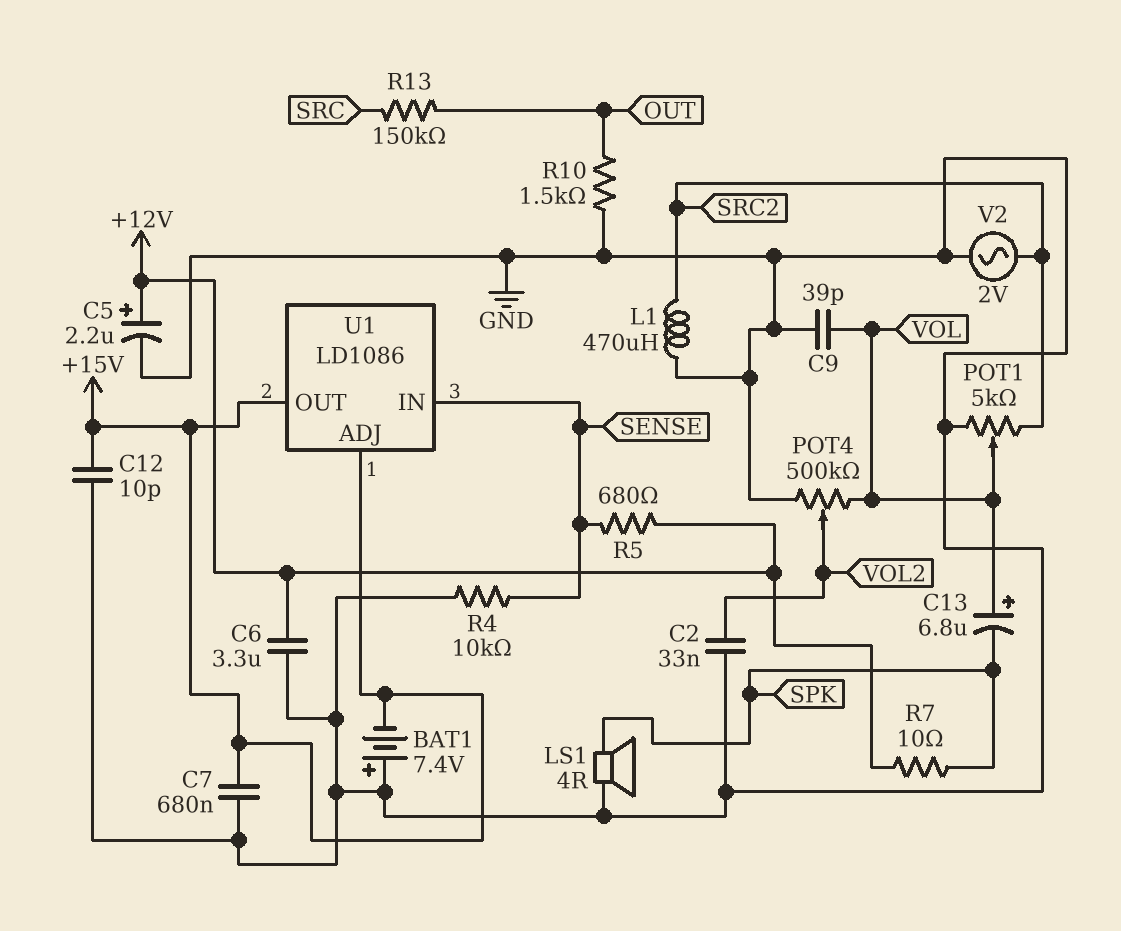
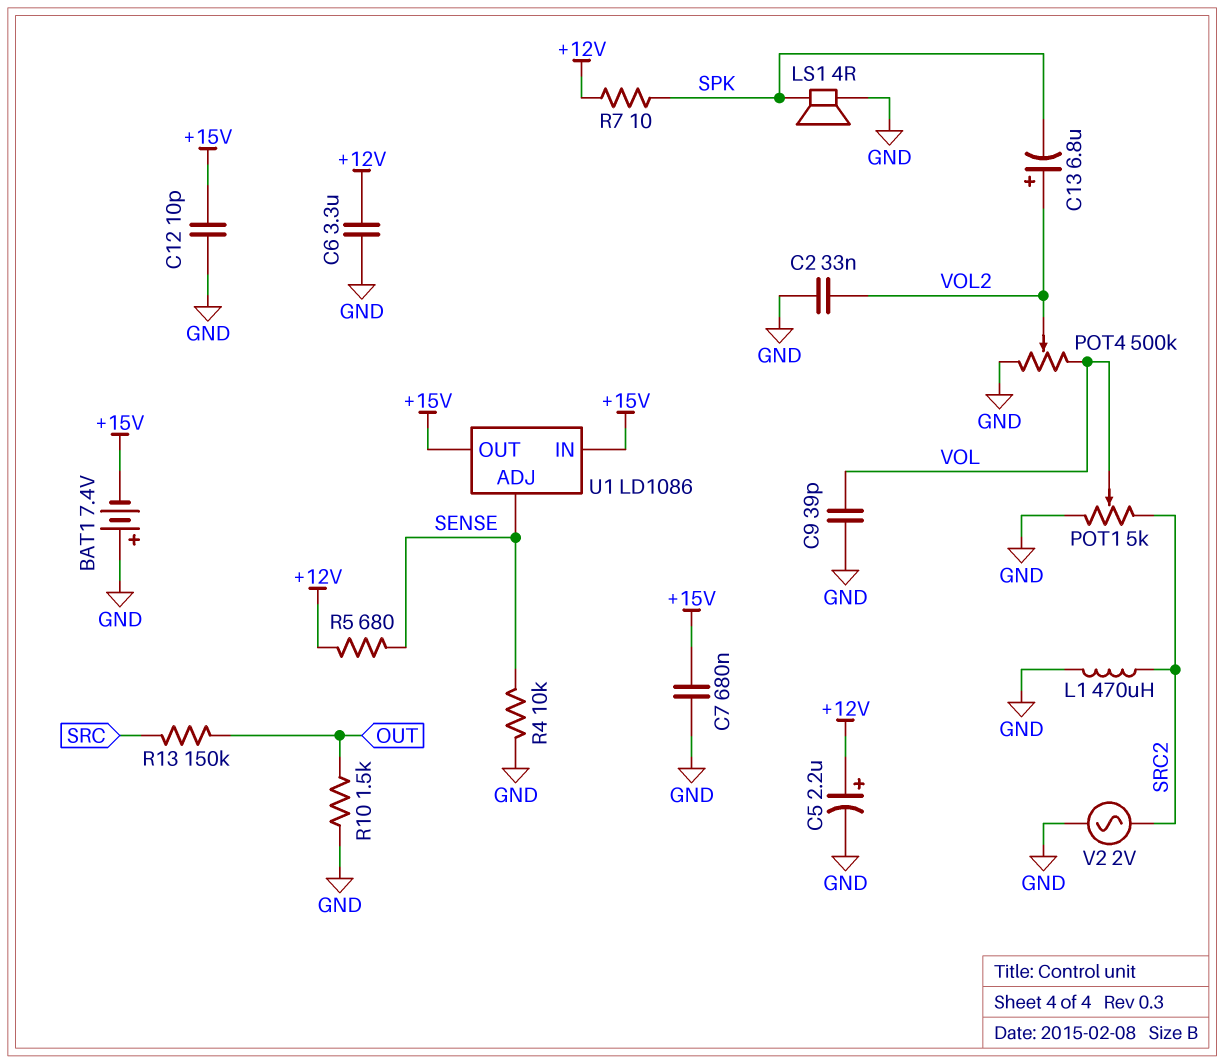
C13: 6.8uF (plus VOL, minus SPK) -> 6.8uF (plus VOL2, minus SPK)
U1 pin ADJ: +15V -> SENSE
U1 pin IN: SENSE -> +15V

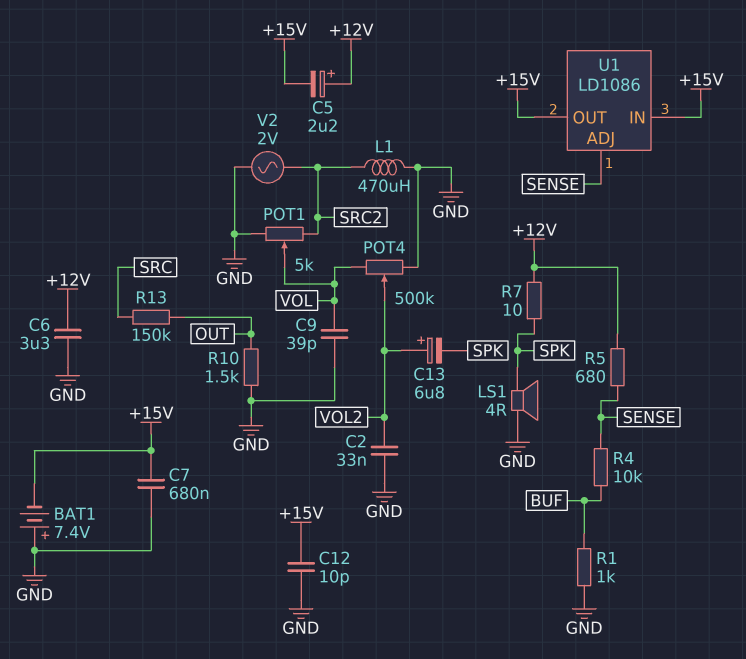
C5: 2.2uF (plus +12V, minus GND) -> 2.2uF (plus +12V, minus +15V)
R1: none -> 1k (BUF, GND)
R4: 10k (GND, SENSE) -> 10k (BUF, SENSE)

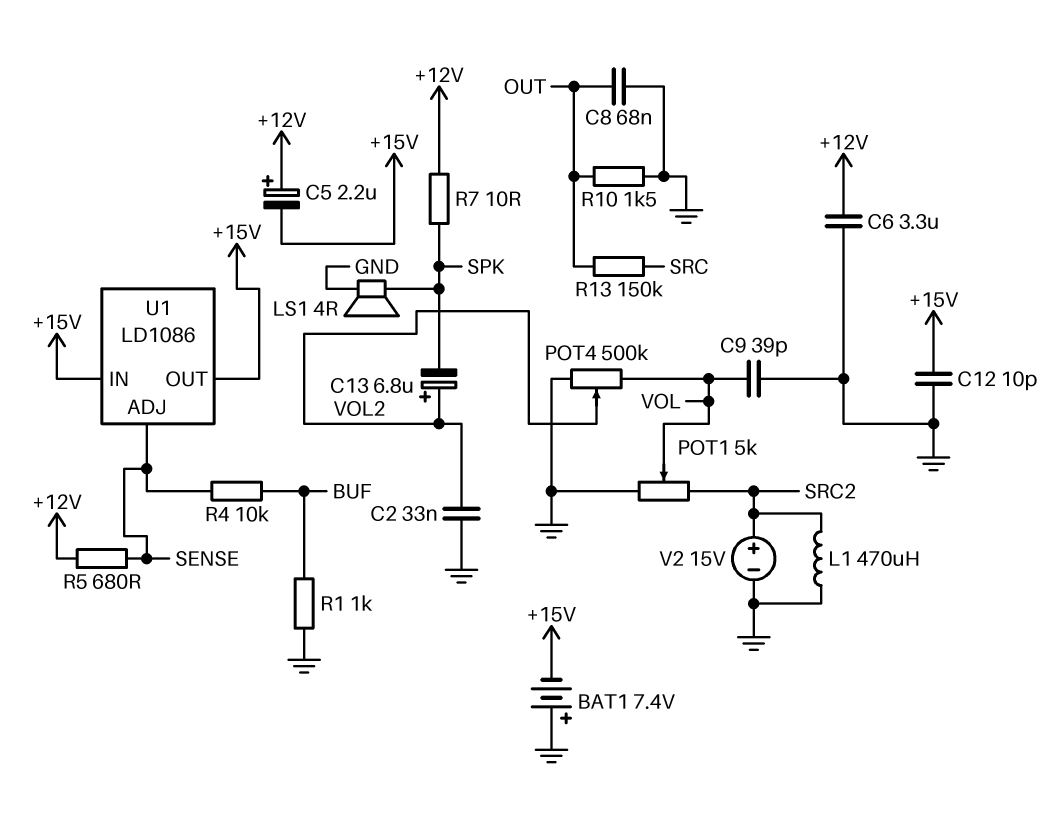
C7: 680nF (+15V, GND) -> none
C8: none -> 68nF (GND, OUT)
V2: AC 2V (GND, SRC2) -> 15V (plus SRC2, minus GND)

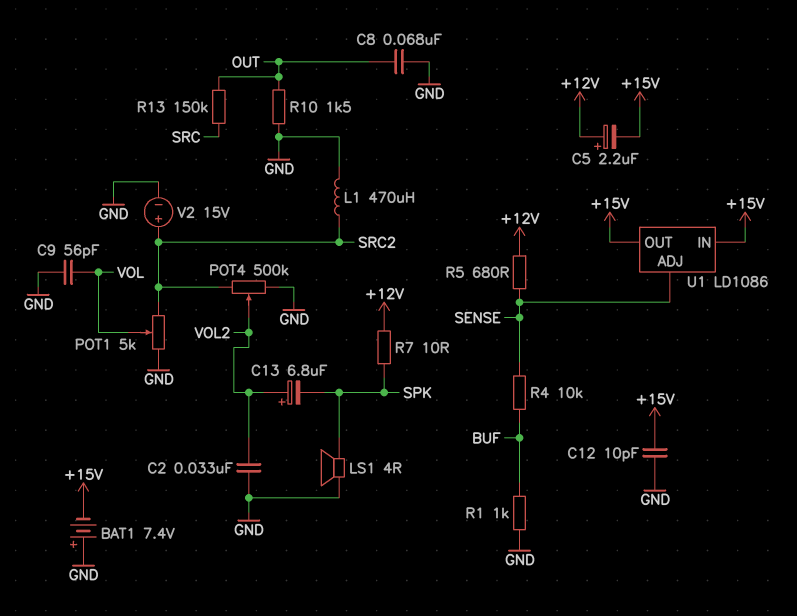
C6: 3.3uF (+12V, GND) -> none
C9: 39pF (GND, VOL) -> 56pF (GND, VOL)
POT4: 500k (GND, VOL, wiper VOL2) -> 500k (GND, SRC2, wiper VOL2)

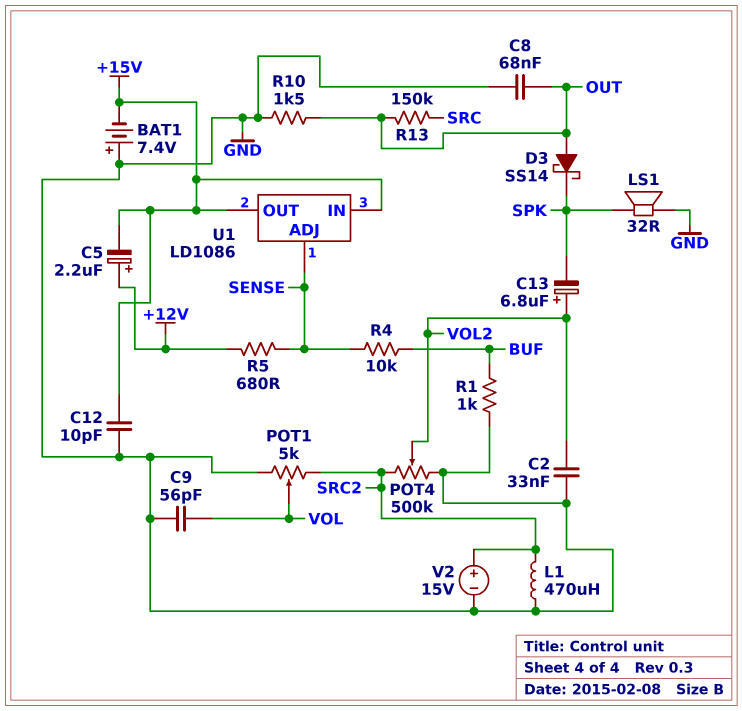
D3: none -> schottky SS14 (A OUT, K SPK)
LS1: speaker 4R (GND, SPK) -> speaker 32R (GND, SPK)
R7: 10 (+12V, SPK) -> none

